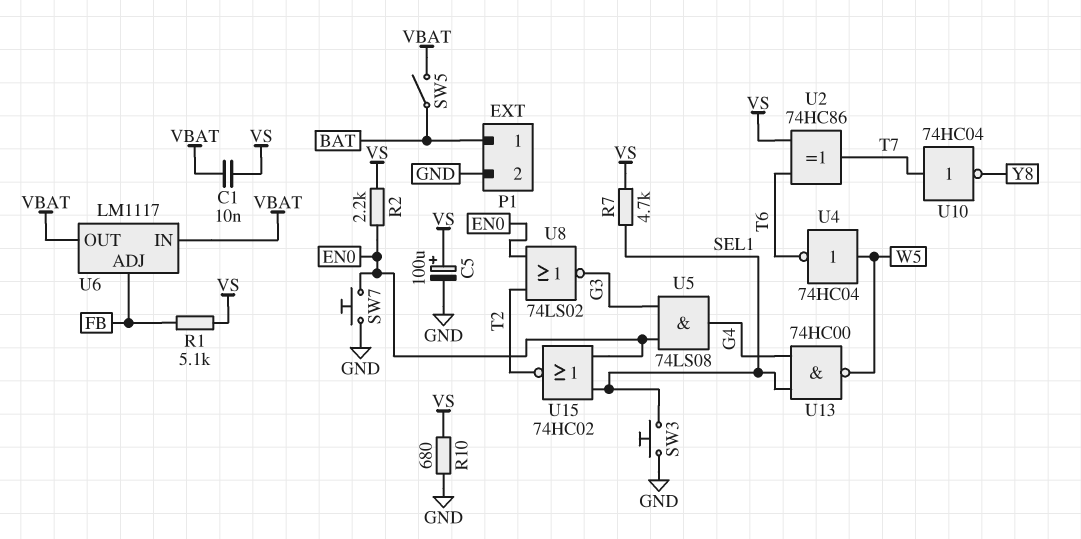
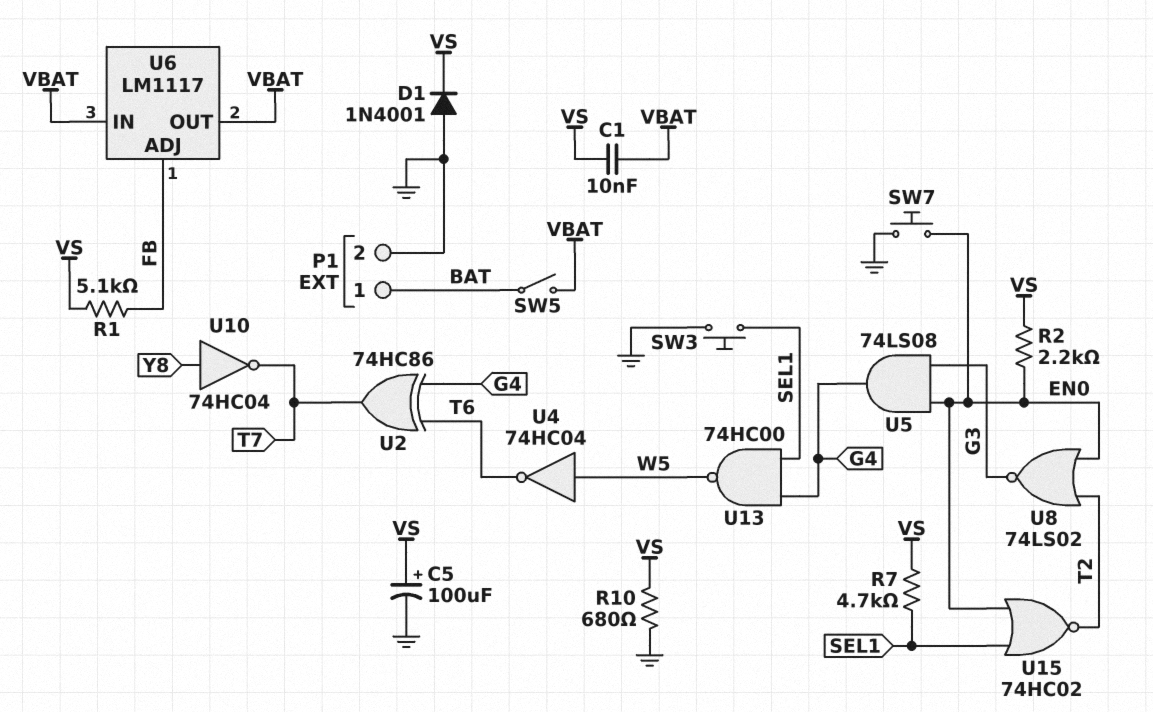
D1: none -> diode 1N4001 (A GND, K VS)
U2: XOR 74HC86 (in T6, in VS, out T7) -> XOR 74HC86 (in G4, in T6, out T7)
U10: NOT 74HC04 (in T7, out Y8) -> NOT 74HC04 (in Y8, out T7)

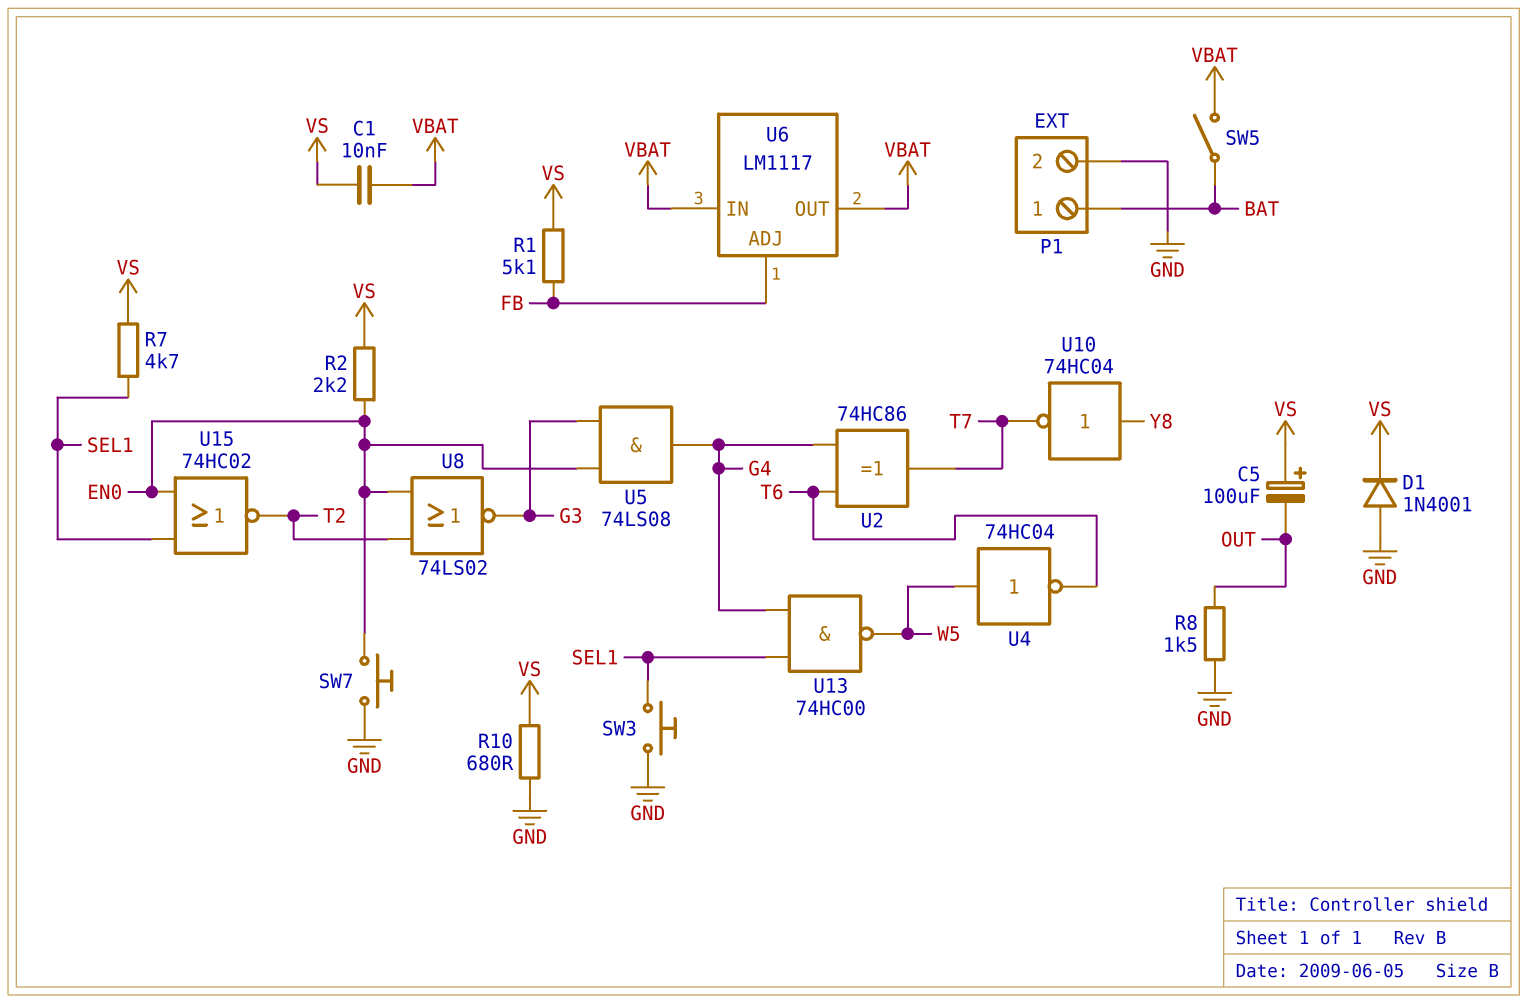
C5: 100uF (plus VS, minus GND) -> 100uF (plus VS, minus OUT)
R8: none -> 1.5k (GND, OUT)

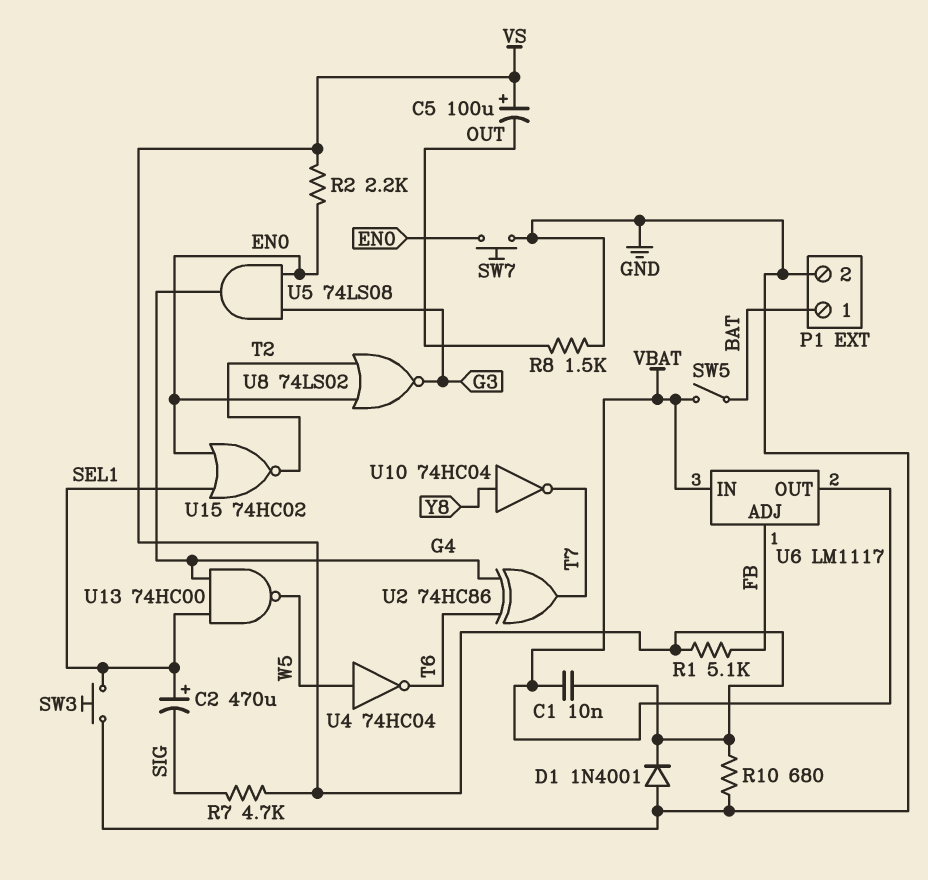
C2: none -> 470uF (plus SEL1, minus SIG)
R7: 4.7k (SEL1, VS) -> 4.7k (SIG, VS)

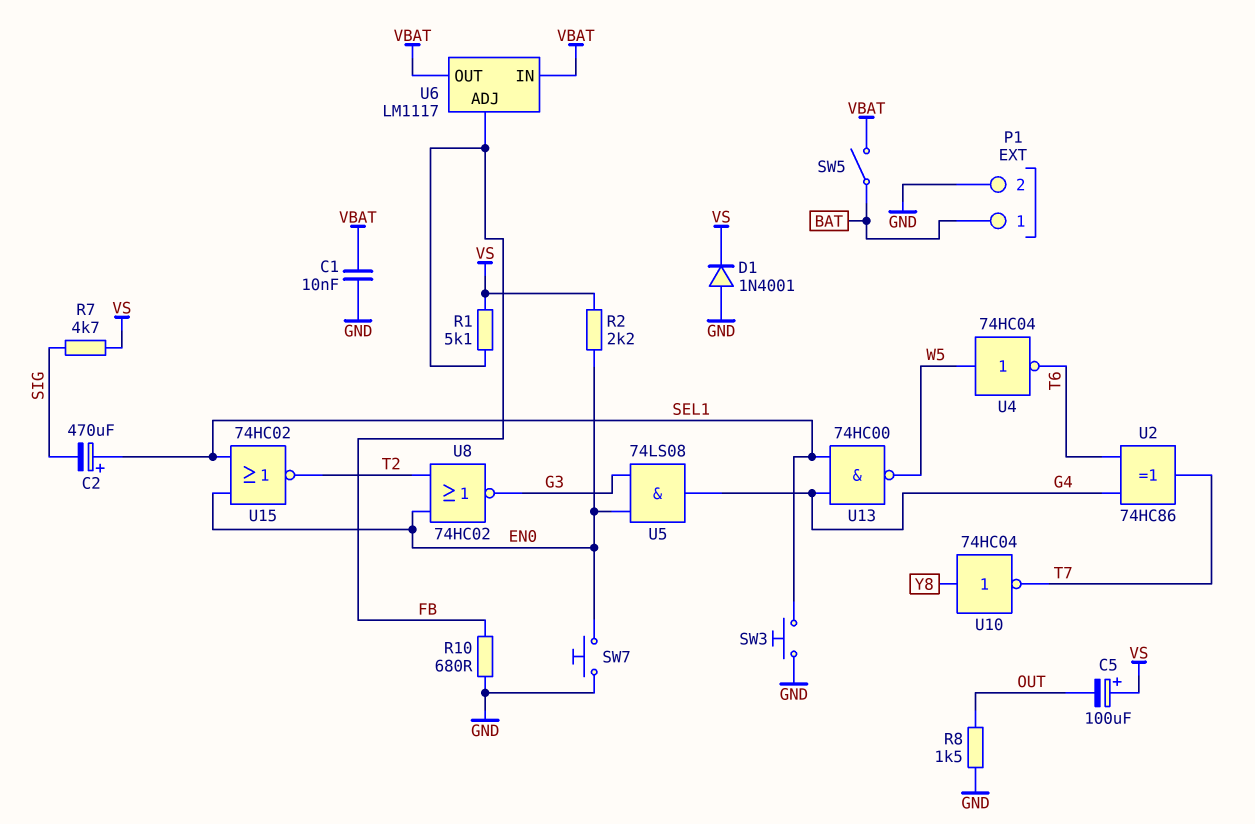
C1: 10nF (VBAT, VS) -> 10nF (GND, VBAT)
R10: 680 (GND, VS) -> 680 (FB, GND)
U8: NOR 74LS02 (in EN0, in T2, out G3) -> NOR 74HC02 (in EN0, in T2, out G3)

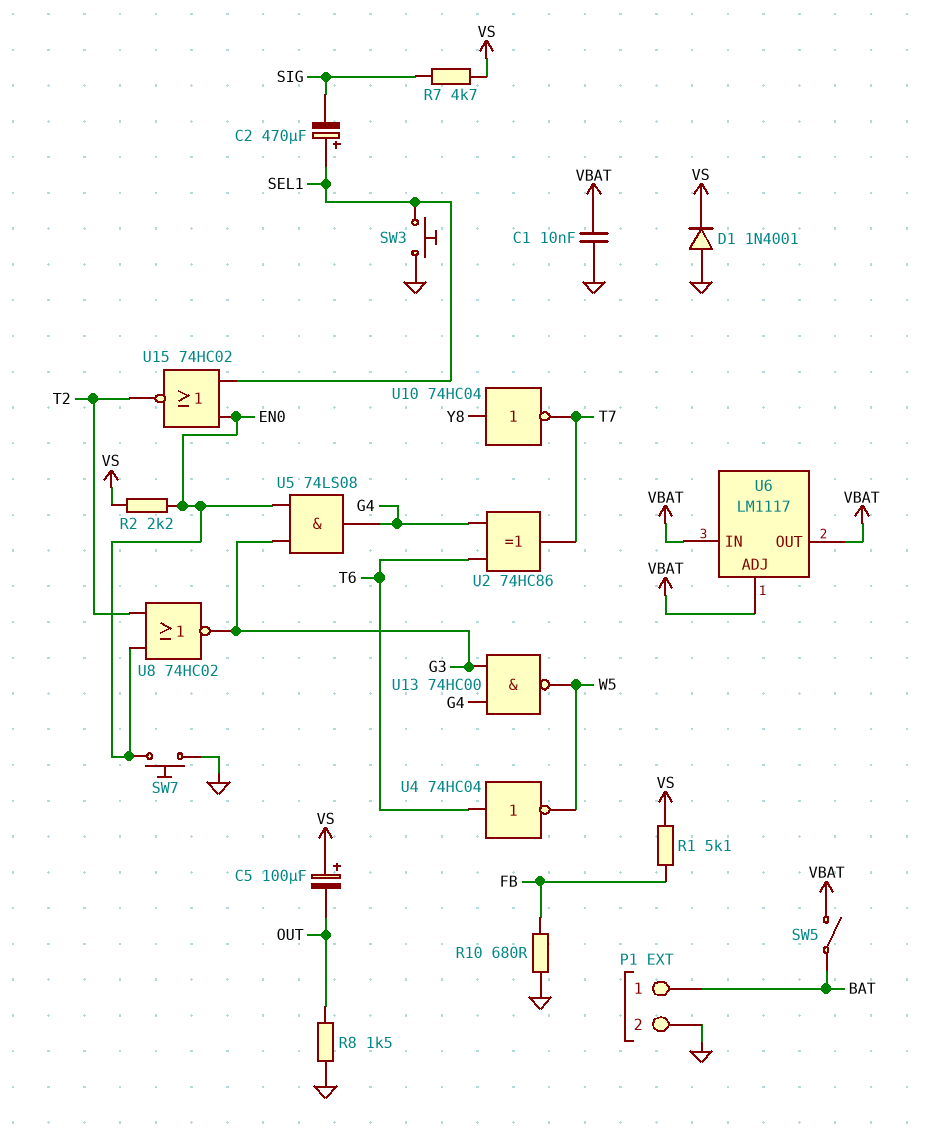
U4: NOT 74HC04 (in W5, out T6) -> NOT 74HC04 (in T6, out W5)
U6 pin ADJ: FB -> VBAT
U13: NAND 74HC00 (in G4, in SEL1, out W5) -> NAND 74HC00 (in G3, in G4, out W5)

